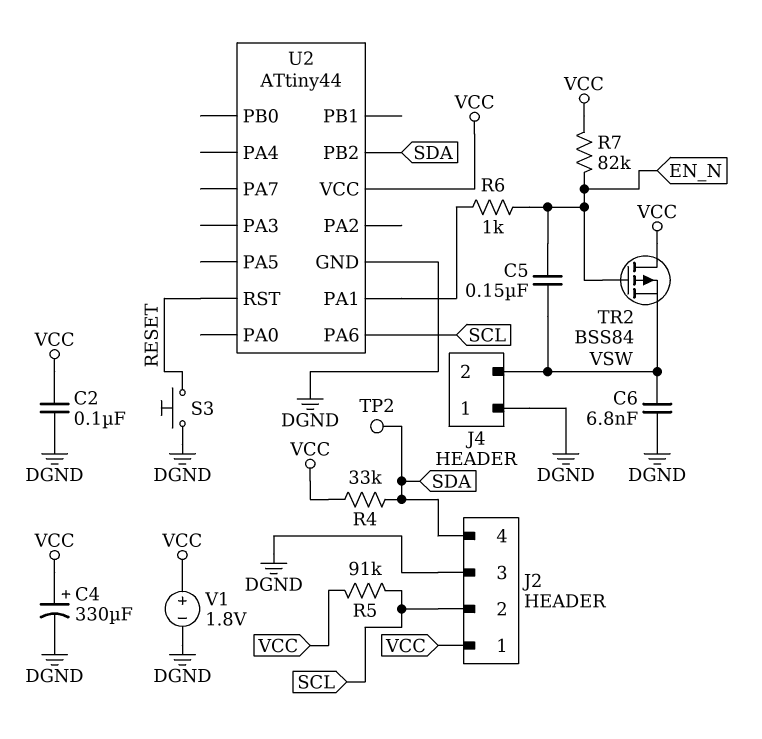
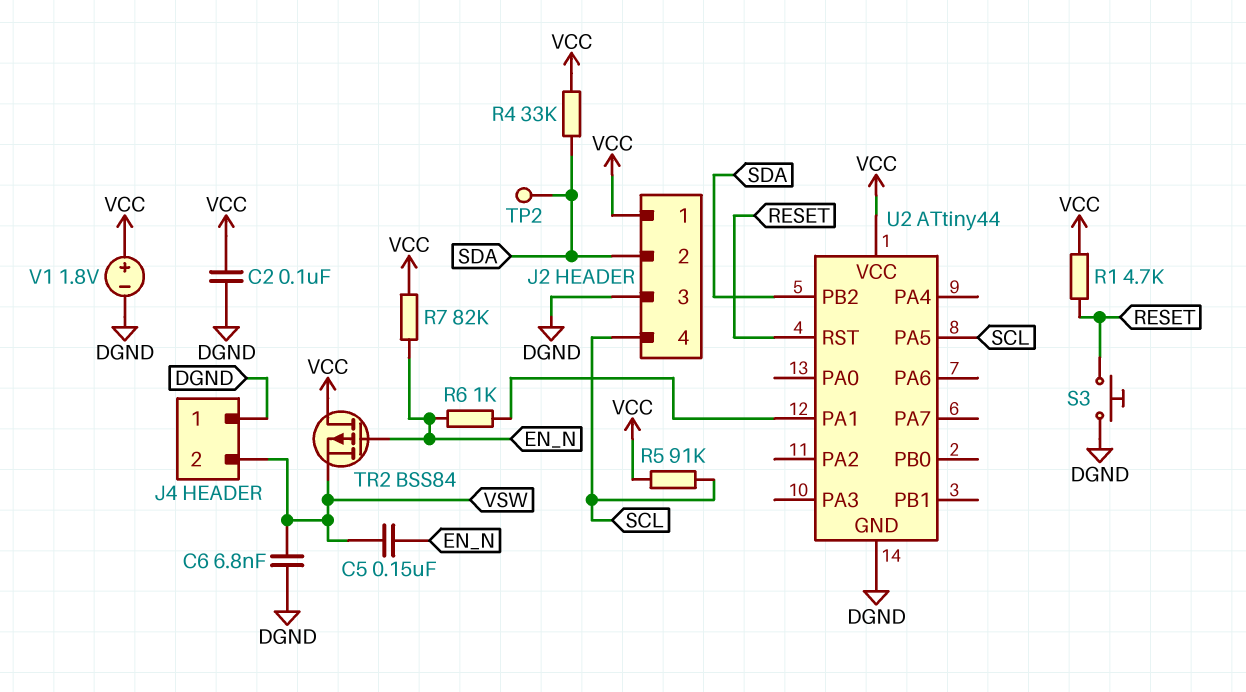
C4: 330uF (plus VCC, minus DGND) -> none
J2 pin 2: SCL -> SDA
J2 pin 4: SDA -> SCL
R1: none -> 4.7k (RESET, VCC)
U2 pin PA5: none -> SCL
U2 pin PA6: SCL -> none

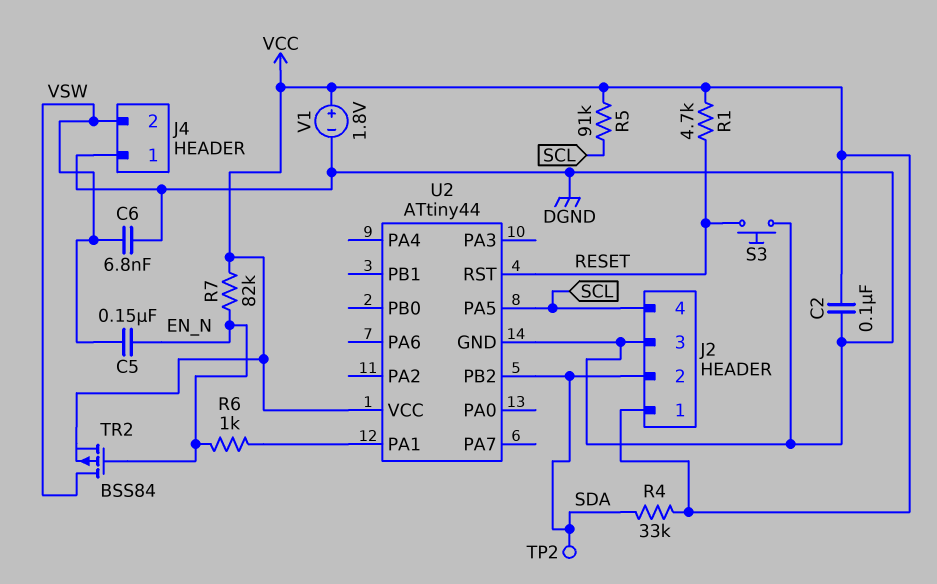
TR2: PMOS BSS84 (G EN_N, D VCC, S VSW) -> PMOS BSS84 (G EN_N, D VSW, S VCC)

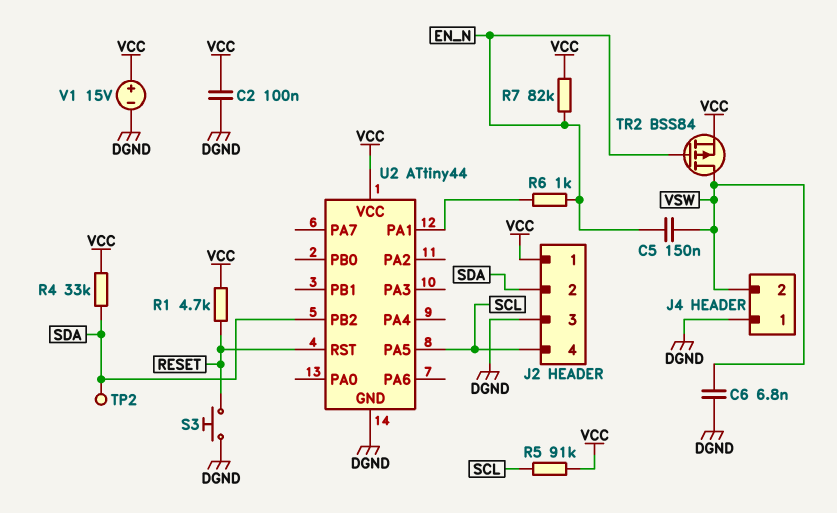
V1: 1.8V (plus VCC, minus DGND) -> 15V (plus VCC, minus DGND)

